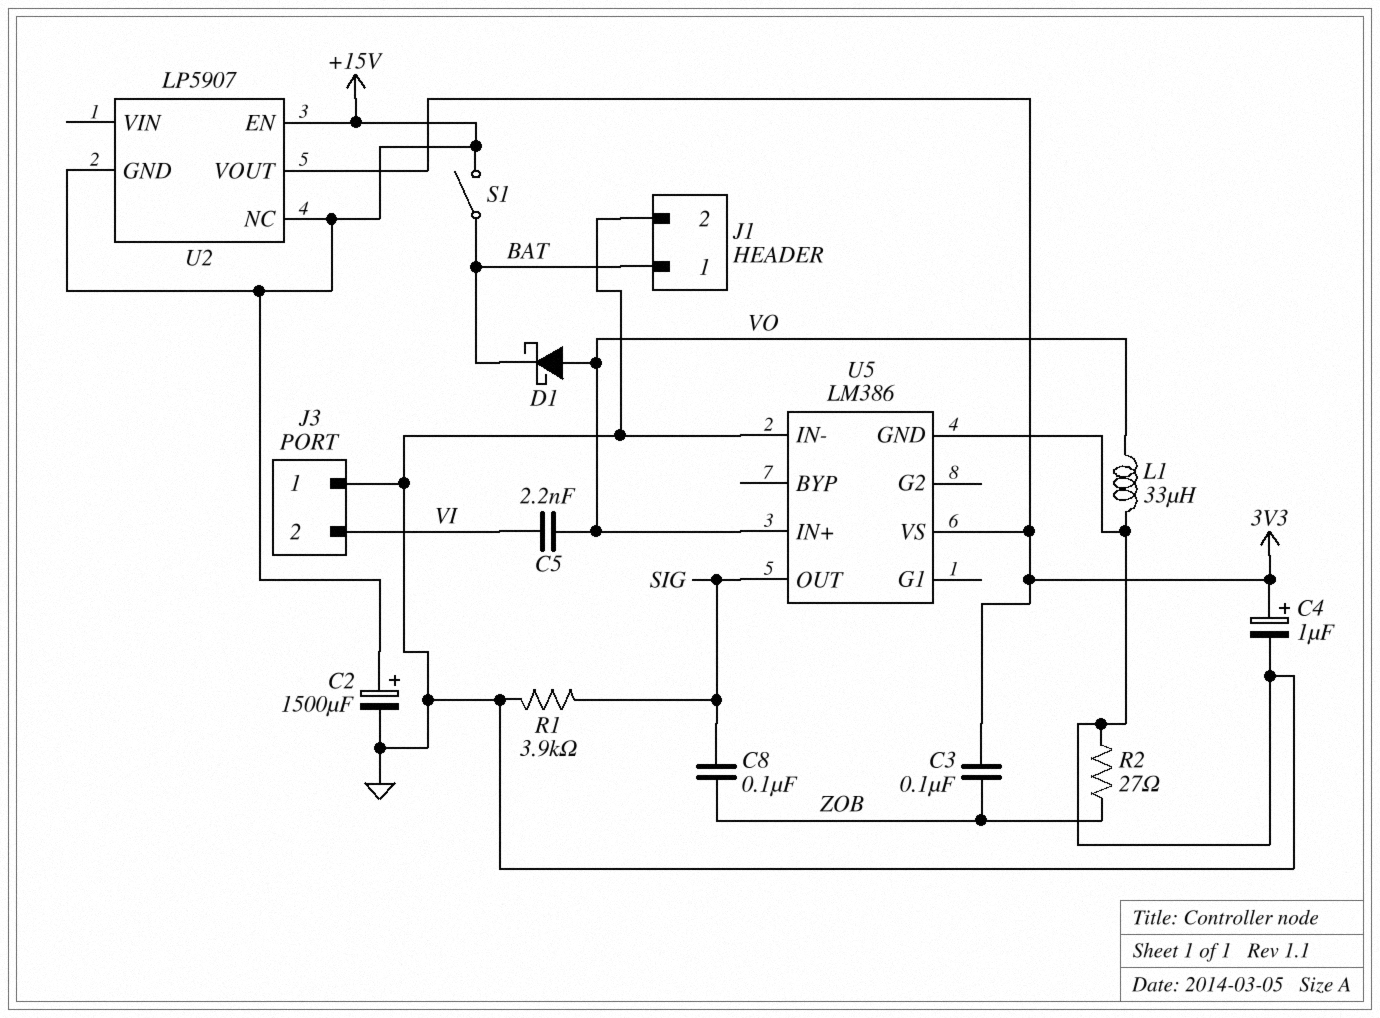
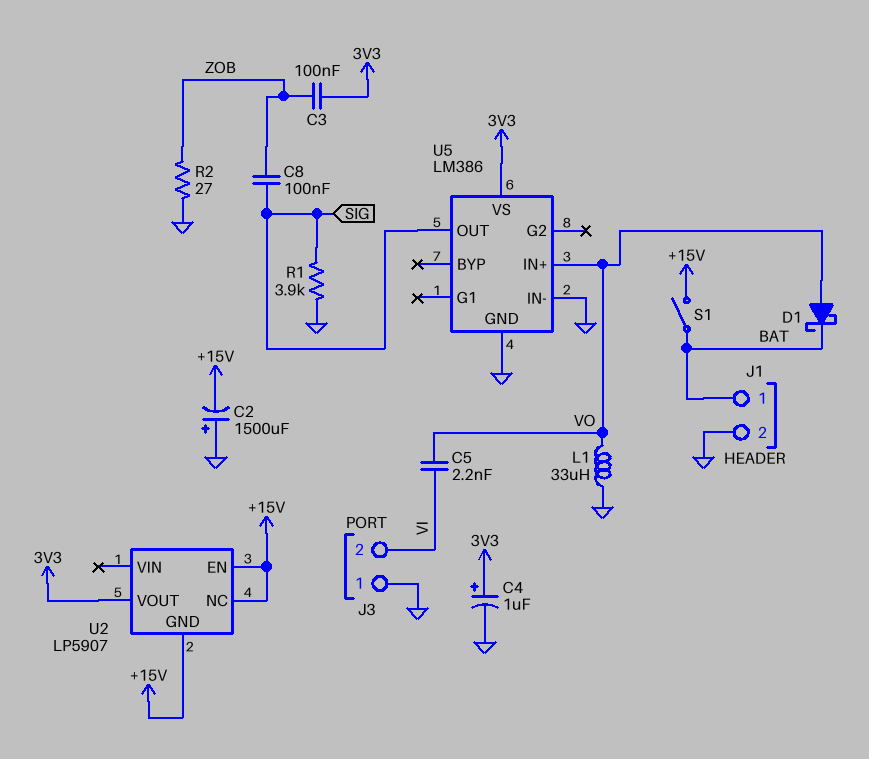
C2: 1500uF (plus +15V, minus GND) -> 1500uF (plus GND, minus +15V)

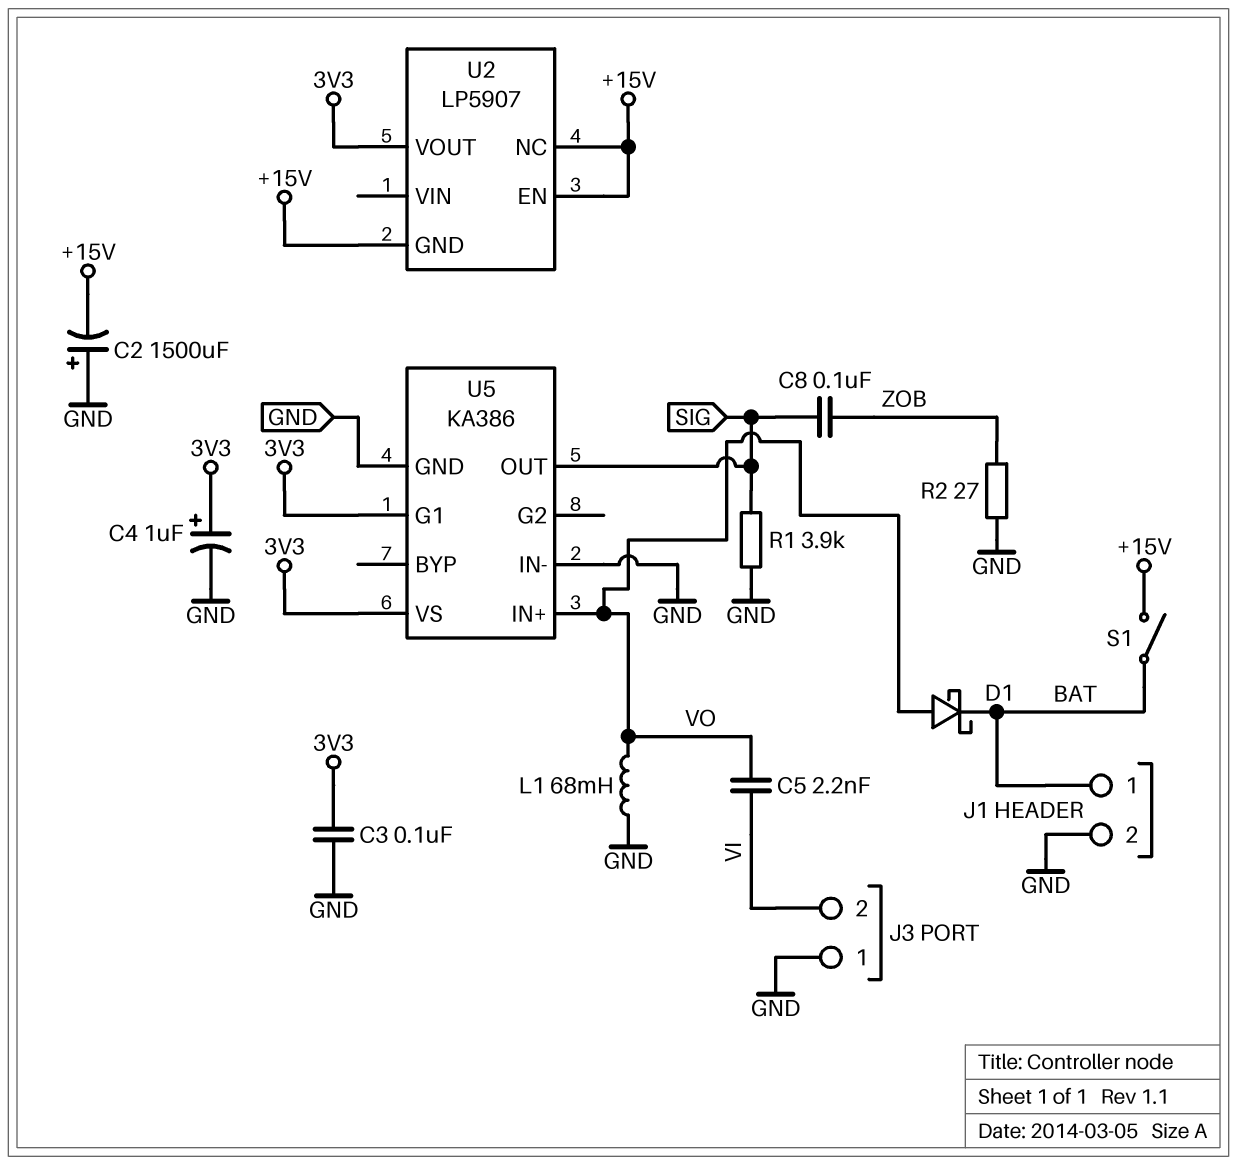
C3: 100nF (3V3, ZOB) -> 100nF (3V3, GND)
L1: 33uH (GND, VO) -> 68mH (GND, VO)
U5: LM386 -> KA386
U5 pin G1: none -> 3V3

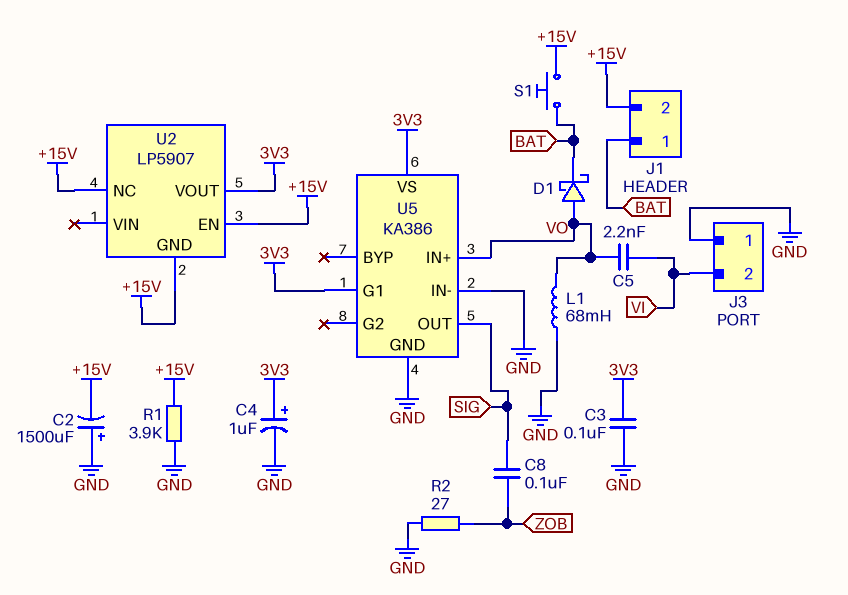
J1 pin 2: GND -> +15V
R1: 3.9k (GND, SIG) -> 3.9k (+15V, GND)
S1: switch (+15V, BAT) -> button (+15V, BAT)

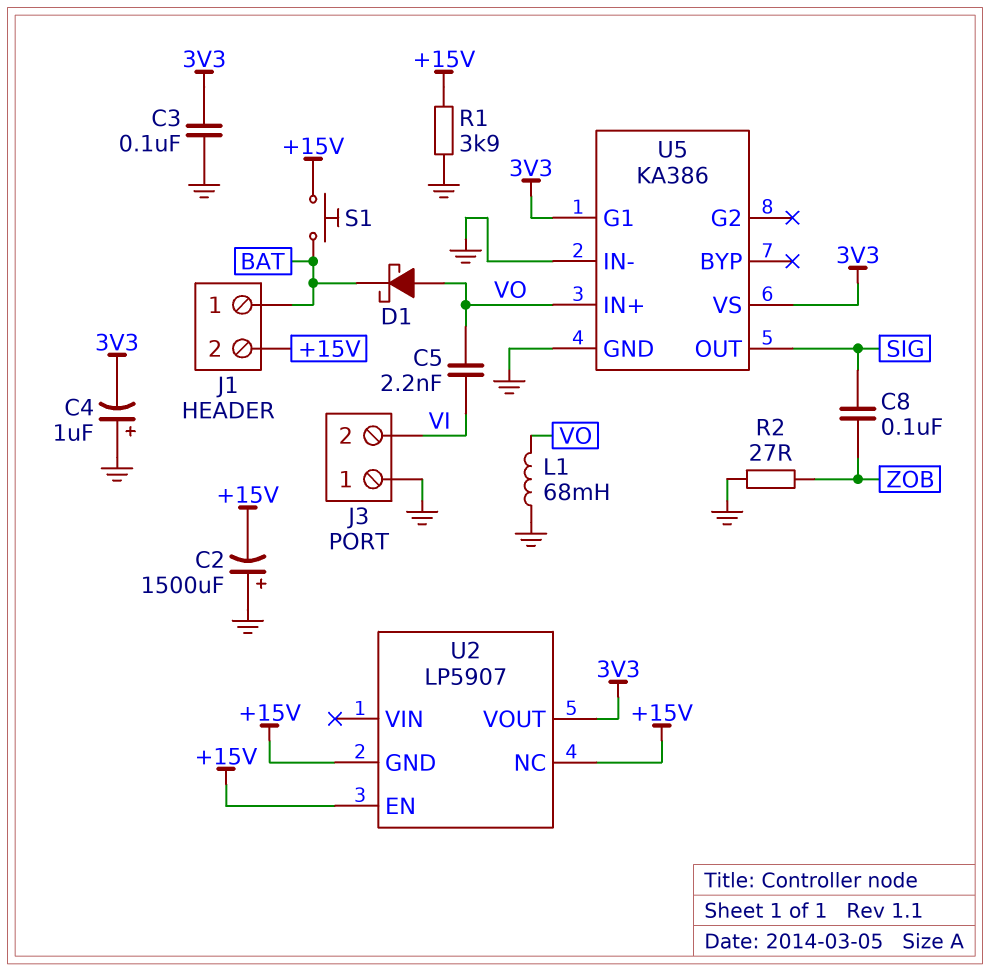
C4: 1uF (plus 3V3, minus GND) -> 1uF (plus GND, minus 3V3)

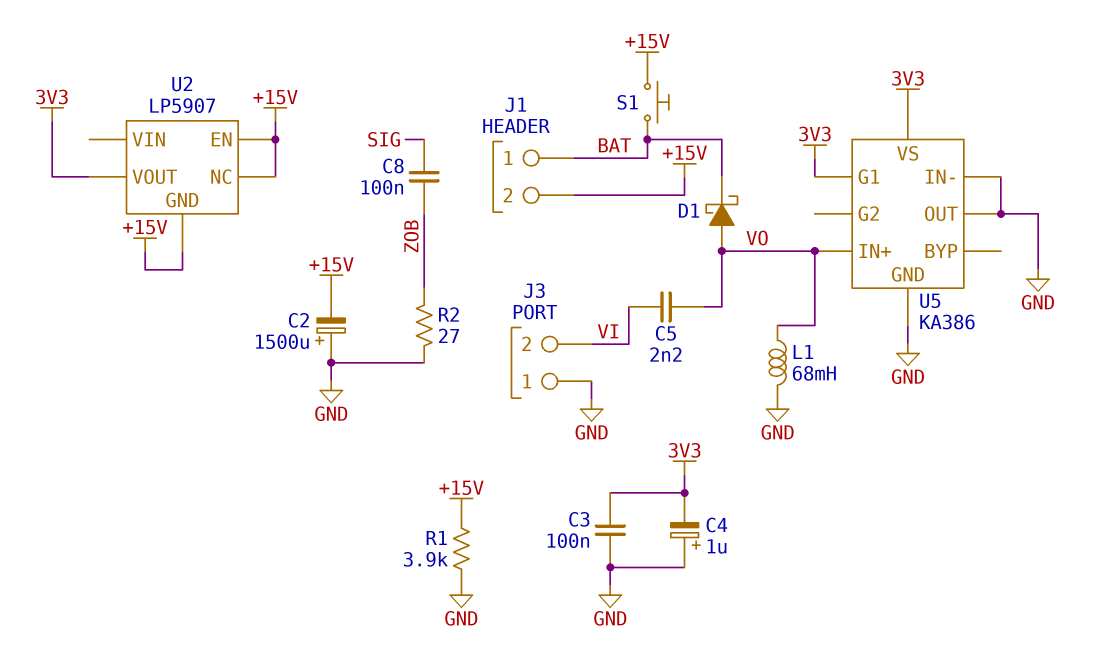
U5 pin OUT: SIG -> GND

